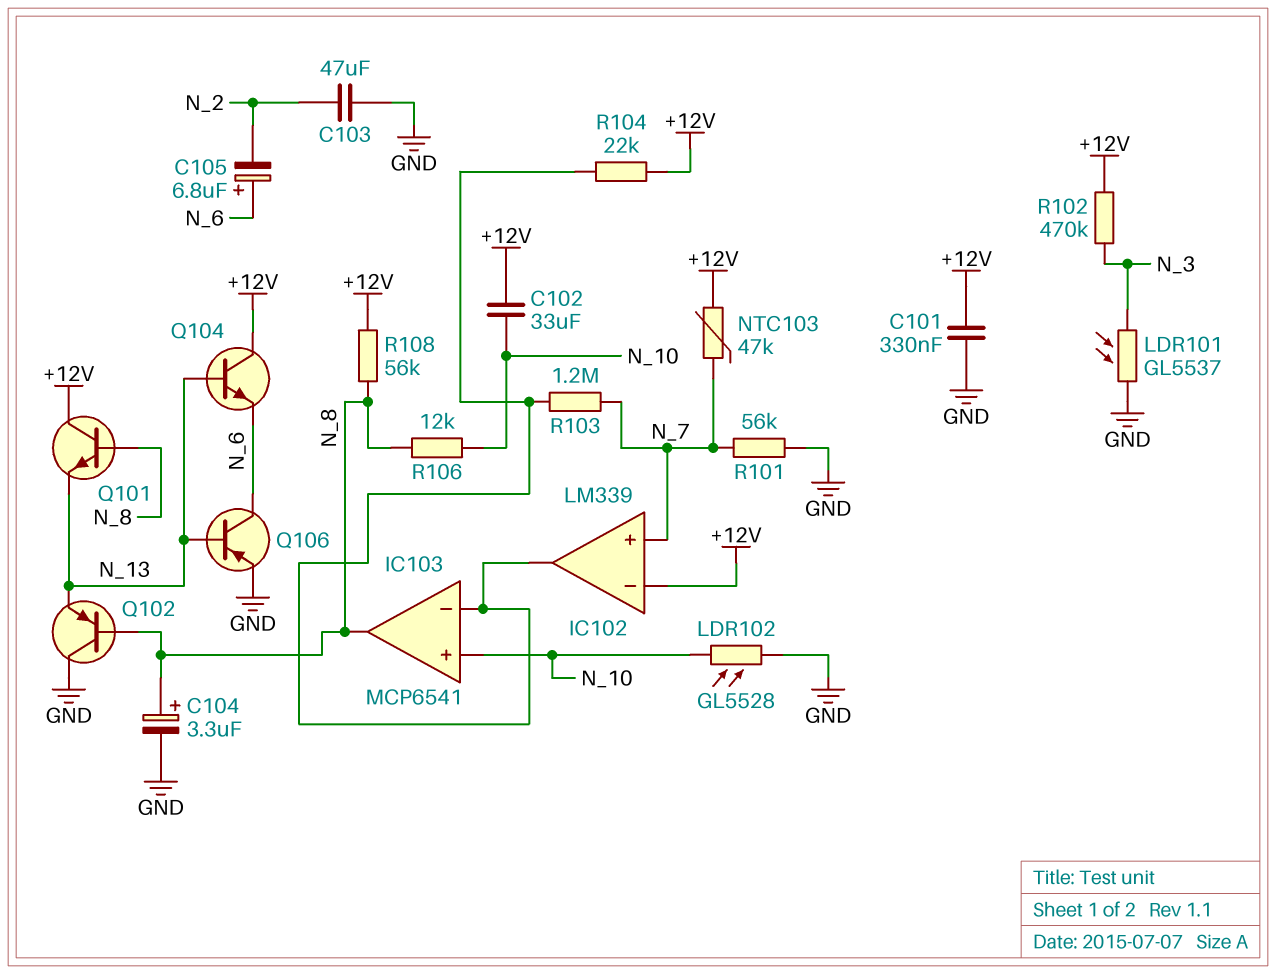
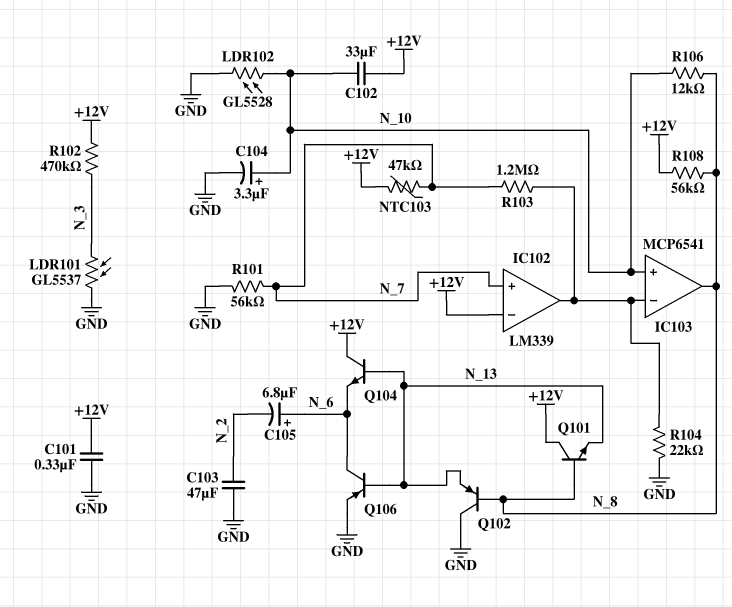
C104: 3.3uF (plus N_8, minus GND) -> 3.3uF (plus N_10, minus GND)
R104: 22k (+12V, IC102/out) -> 22k (GND, IC102/out)

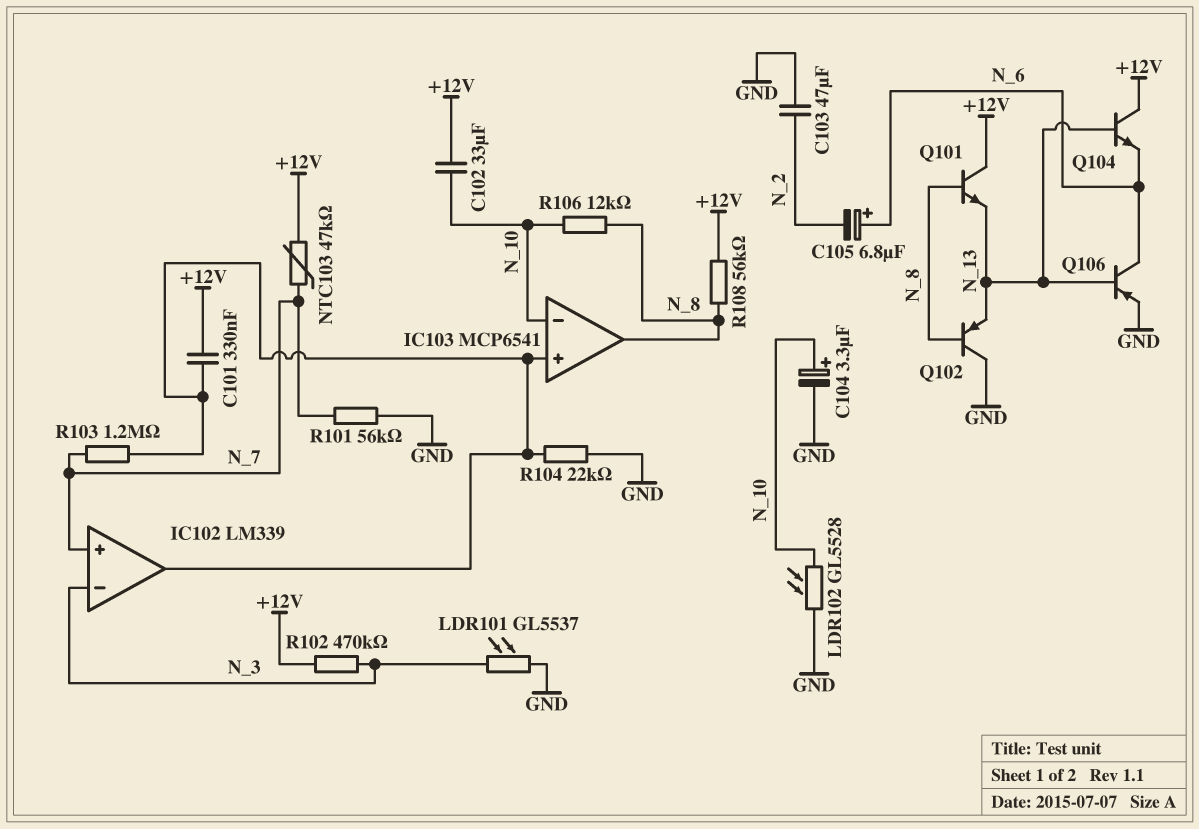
C101: 330nF (+12V, GND) -> 330nF (+12V, IC102/out)
IC102 pin in-: +12V -> N_3
IC103 pin in+: N_10 -> IC102/out
IC103 pin in-: IC102/out -> N_10

